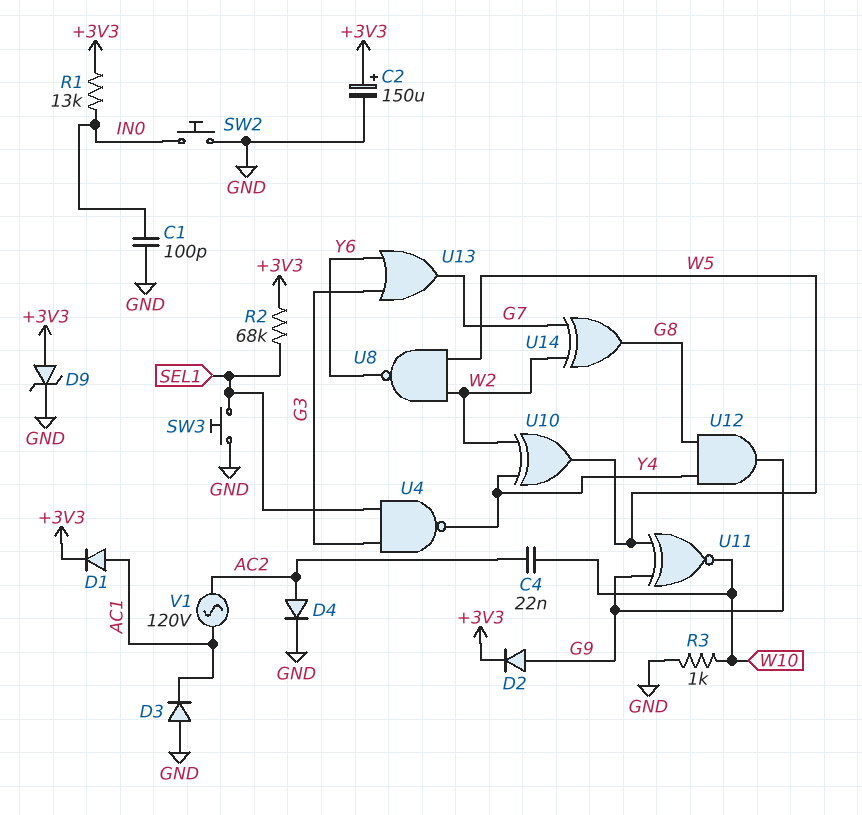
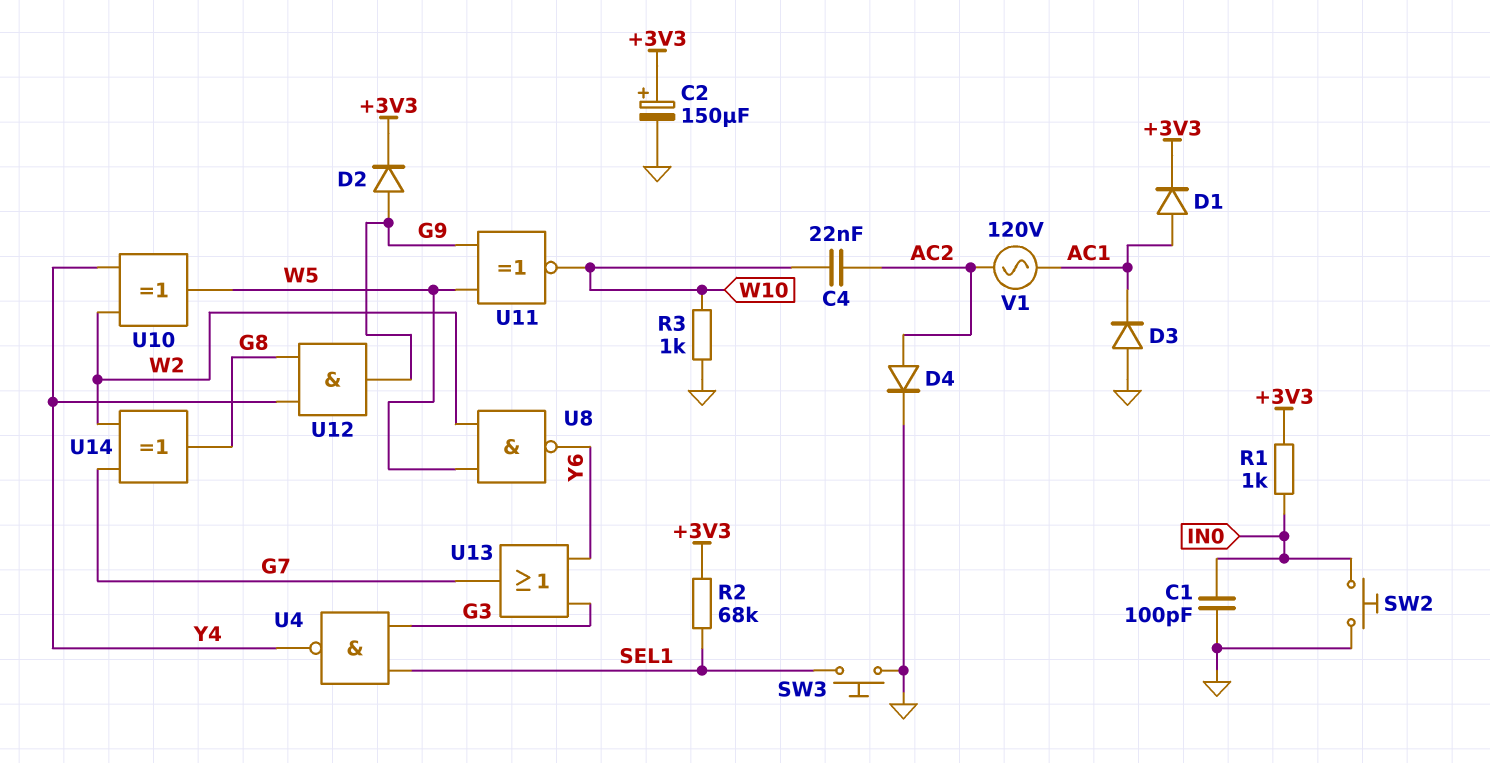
D9: zener (A +3V3, K GND) -> none
R1: 13k (+3V3, IN0) -> 1k (+3V3, IN0)

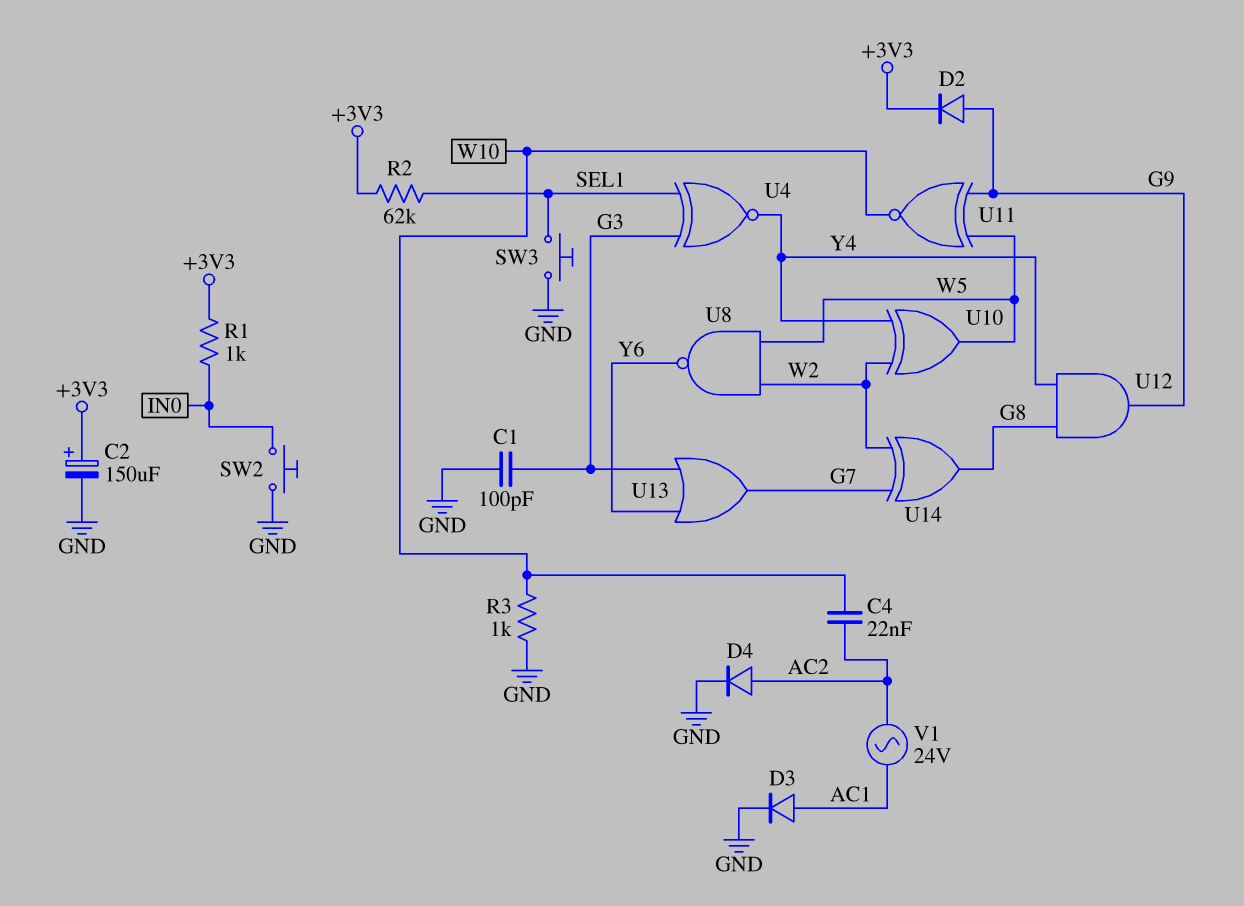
C1: 100pF (GND, IN0) -> 100pF (G3, GND)
D1: diode (A AC1, K +3V3) -> none
D3: diode (A GND, K AC1) -> diode (A AC1, K GND)
R2: 68k (+3V3, SEL1) -> 62k (+3V3, SEL1)
U4: NAND (in G3, in SEL1, out Y4) -> XNOR (in G3, in SEL1, out Y4)
V1: AC 120V (AC1, AC2) -> AC 24V (AC1, AC2)

